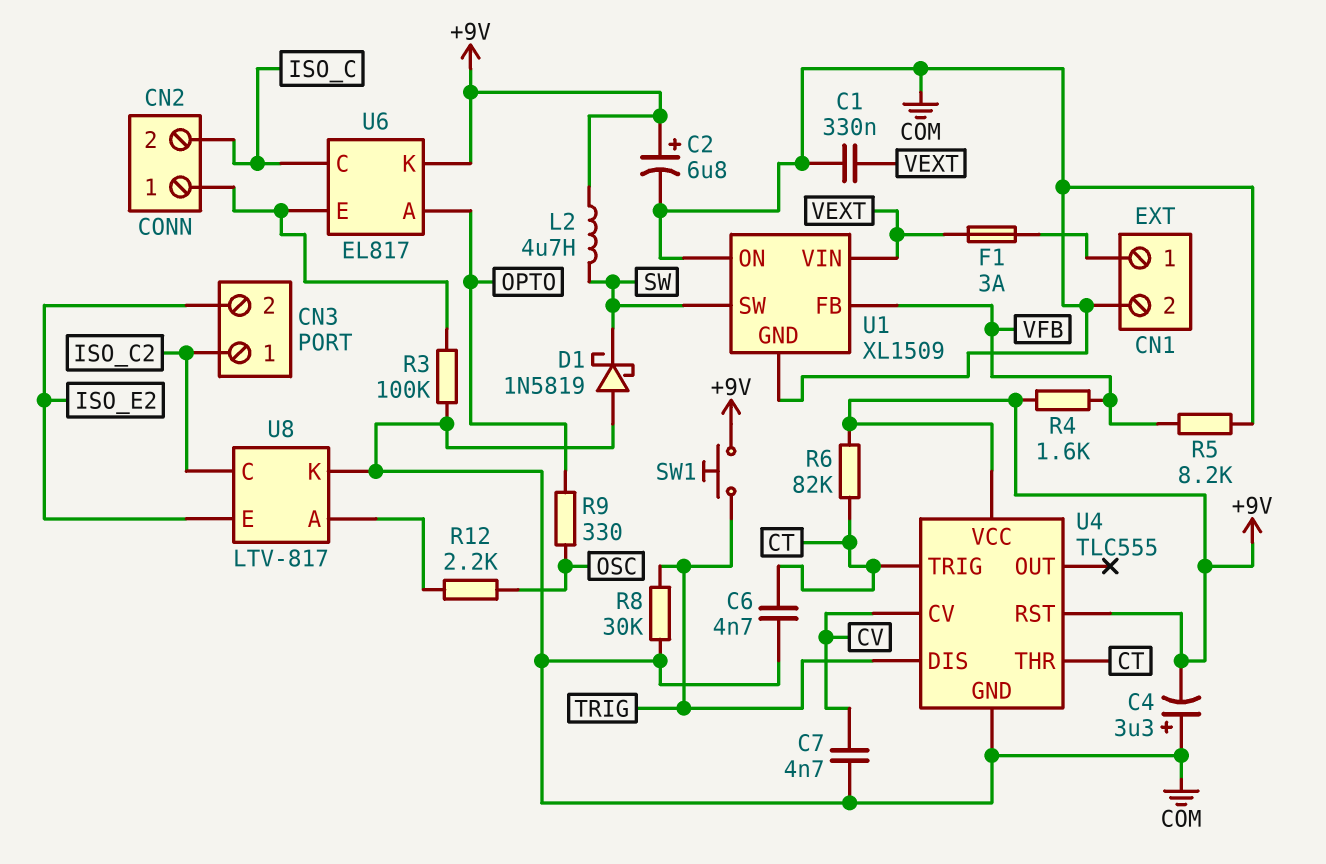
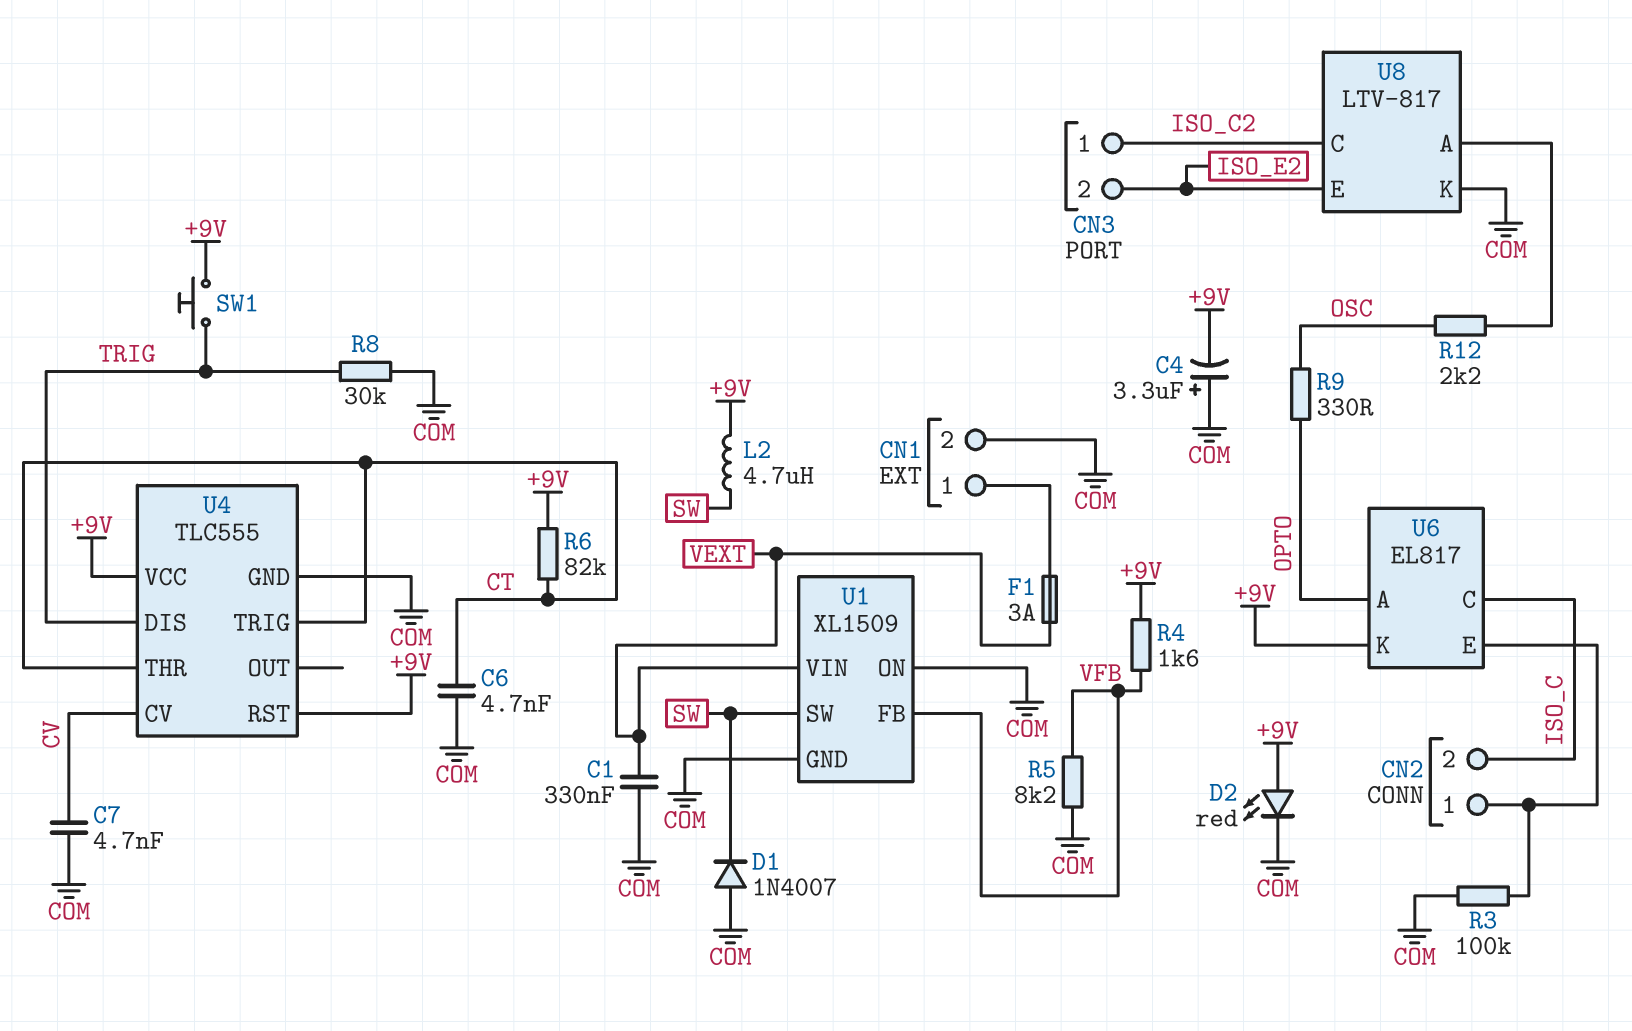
C2: 6.8uF (plus +9V, minus COM) -> none
D1: schottky 1N5819 (A COM, K SW) -> diode 1N4007 (A COM, K SW)
D2: none -> LED red (A +9V, K COM)

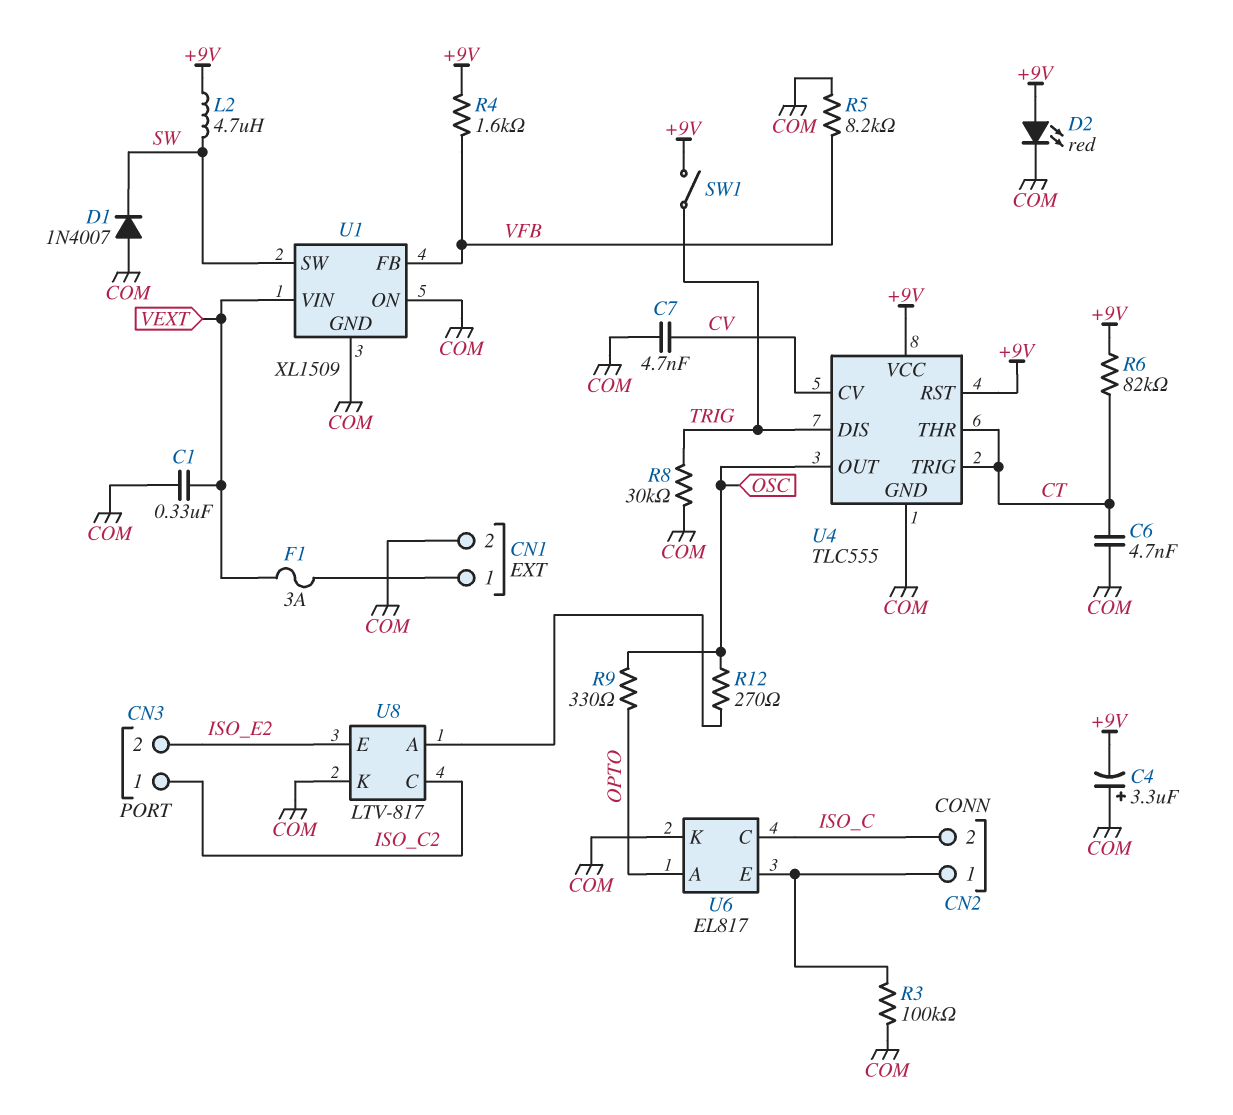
R12: 2.2k (OSC, U8/A) -> 270 (OSC, U8/A)
SW1: button (+9V, TRIG) -> switch (+9V, TRIG)
U4 pin OUT: none -> OSC
U6 pin K: +9V -> COM

